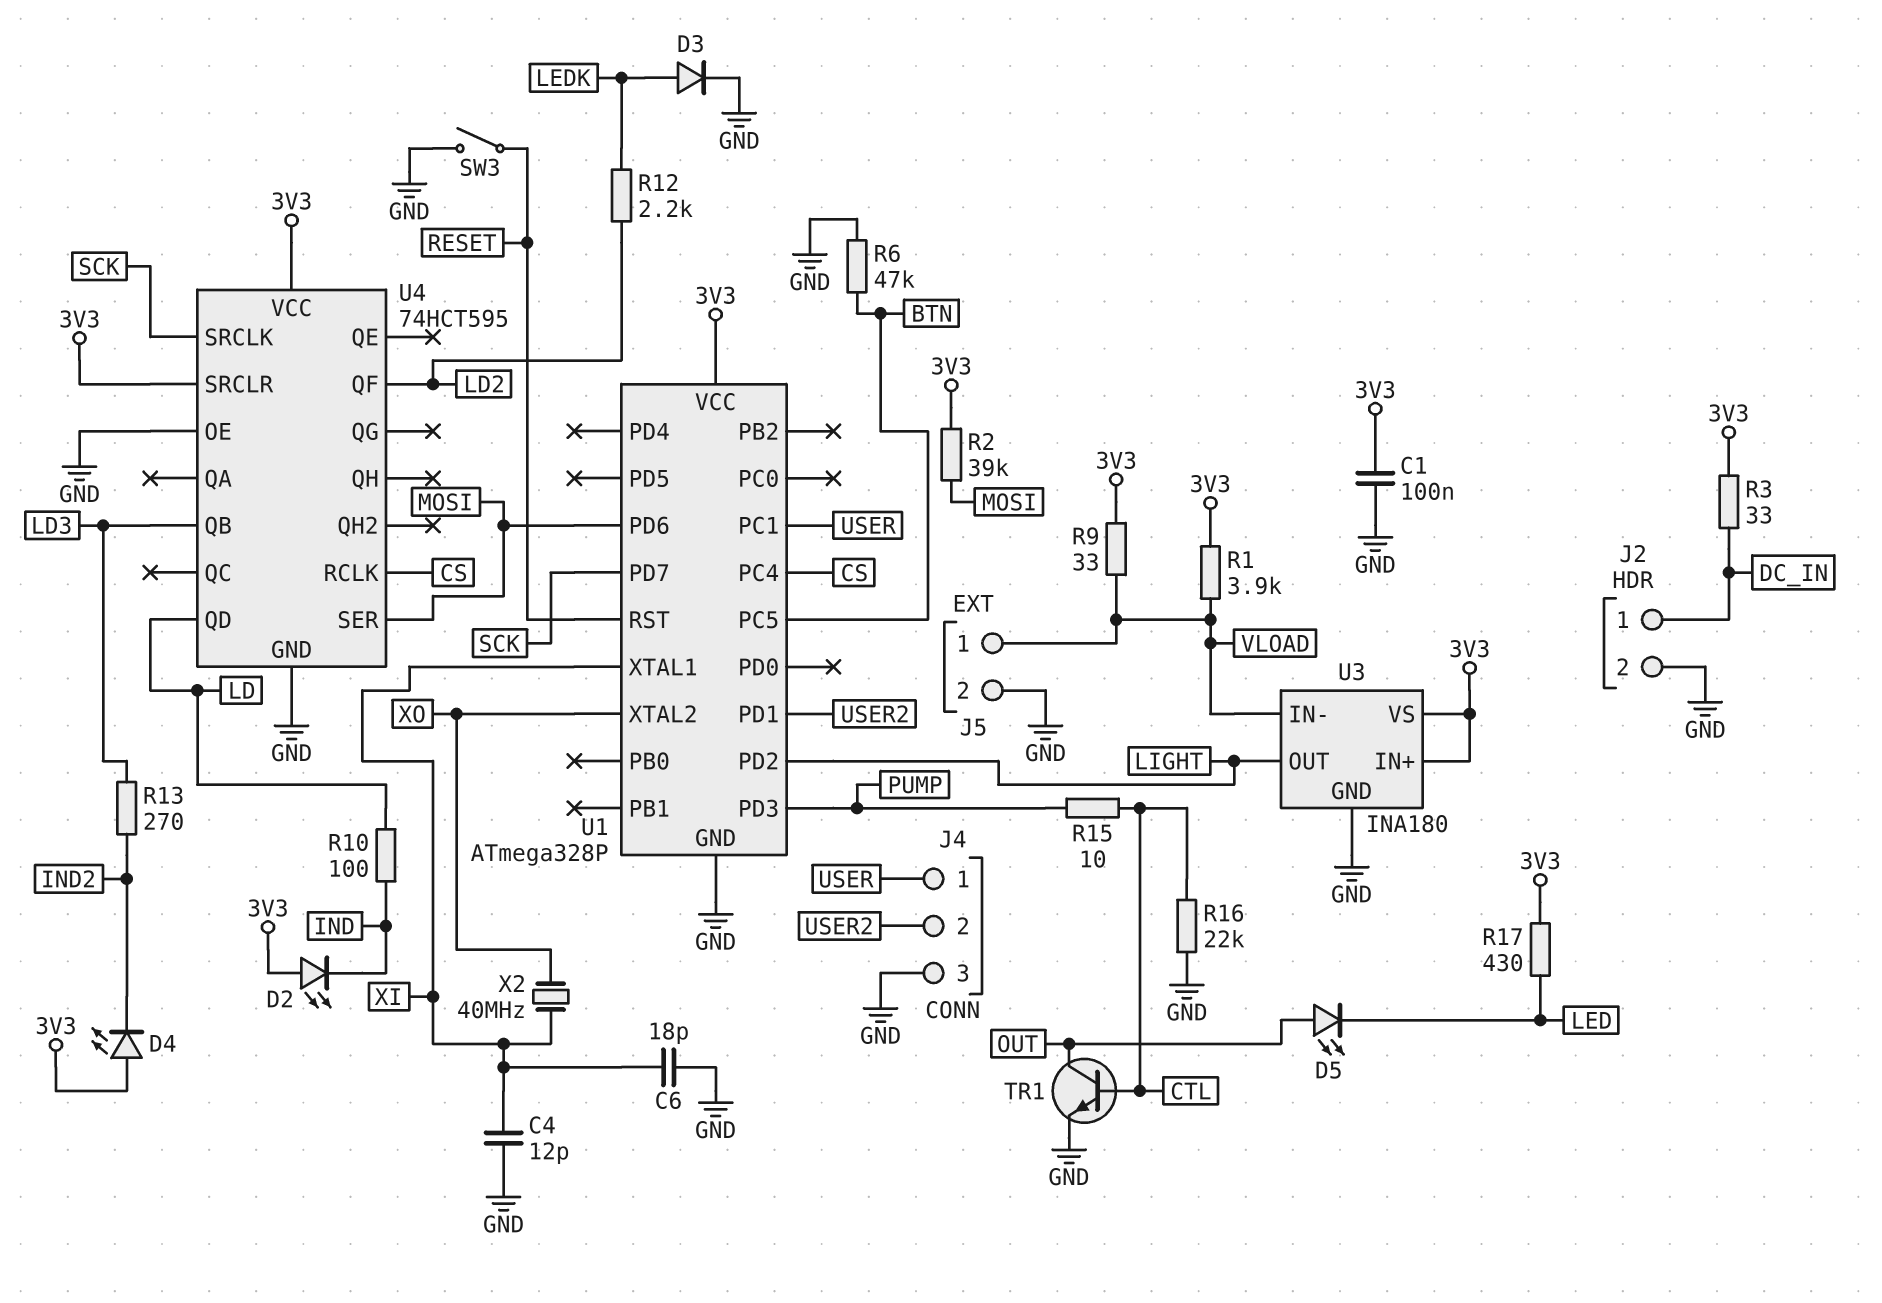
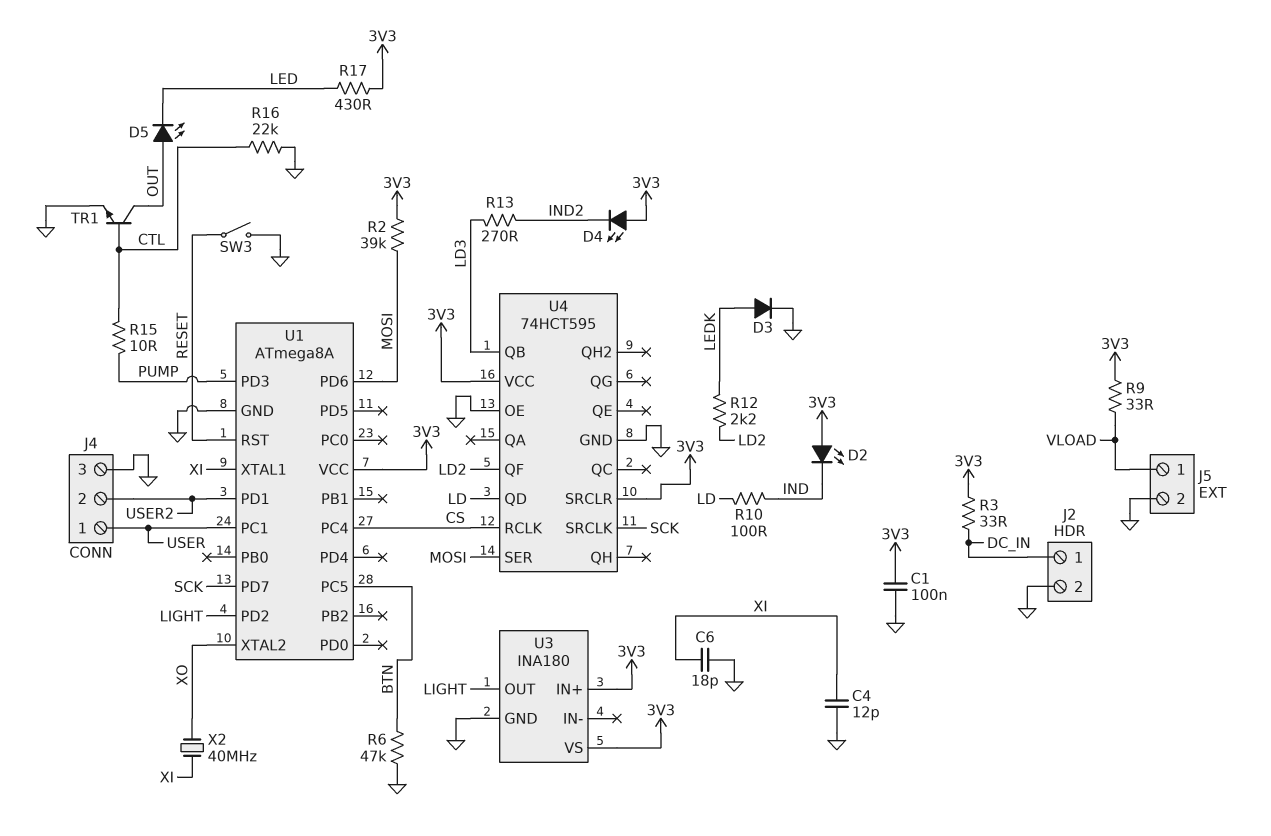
R1: 3.9k (3V3, VLOAD) -> none
U1: ATmega328P -> ATmega8A
U3 pin IN-: VLOAD -> none

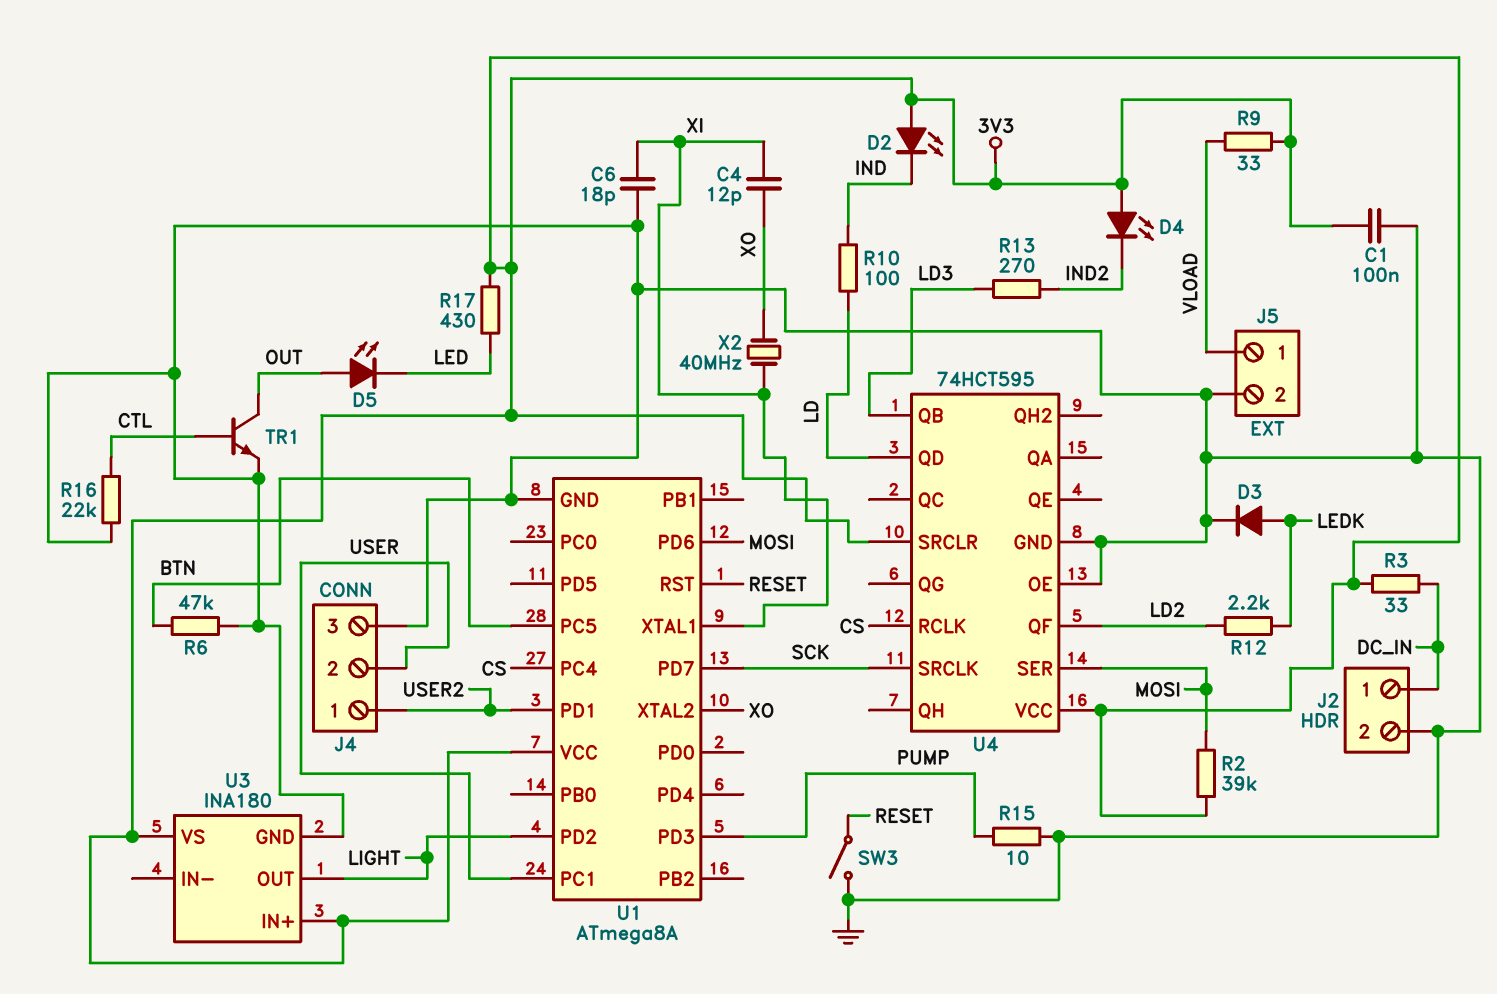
C4: 12pF (GND, XI) -> 12pF (XI, XO)
J4 pin 1: USER -> USER2
J4 pin 2: USER2 -> USER
R15: 10 (CTL, PUMP) -> 10 (GND, PUMP)

